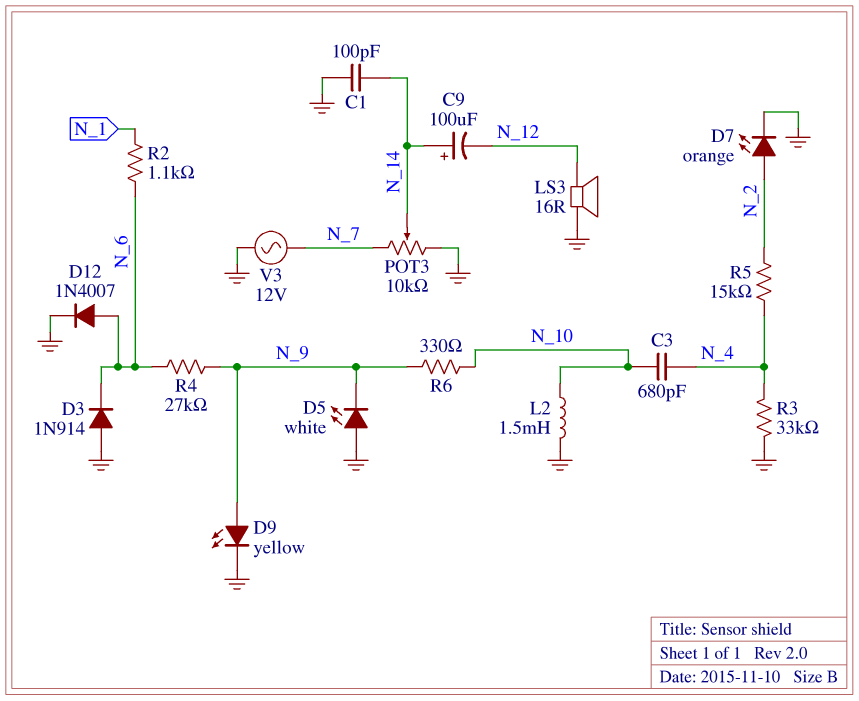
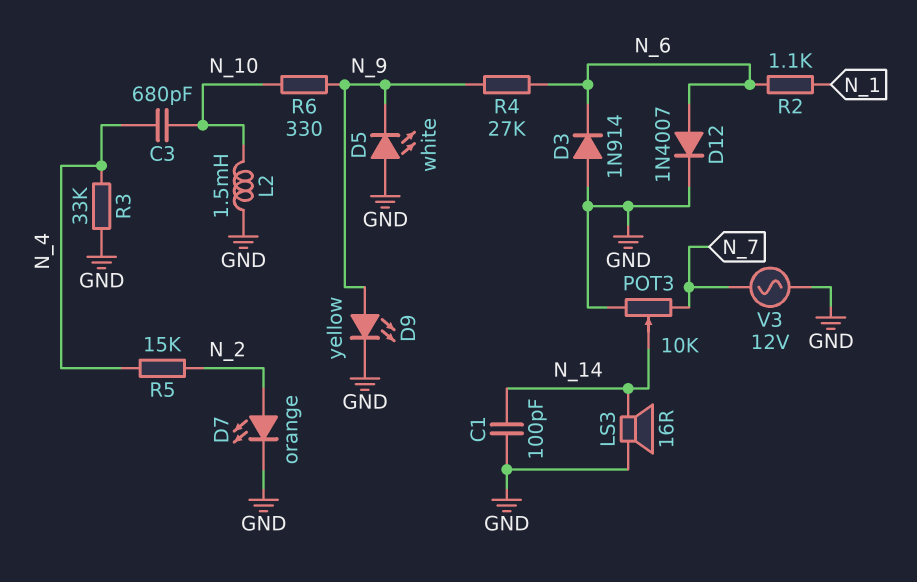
C9: 100uF (plus N_14, minus N_12) -> none
LS3: speaker 16R (GND, N_12) -> speaker 16R (GND, N_14)

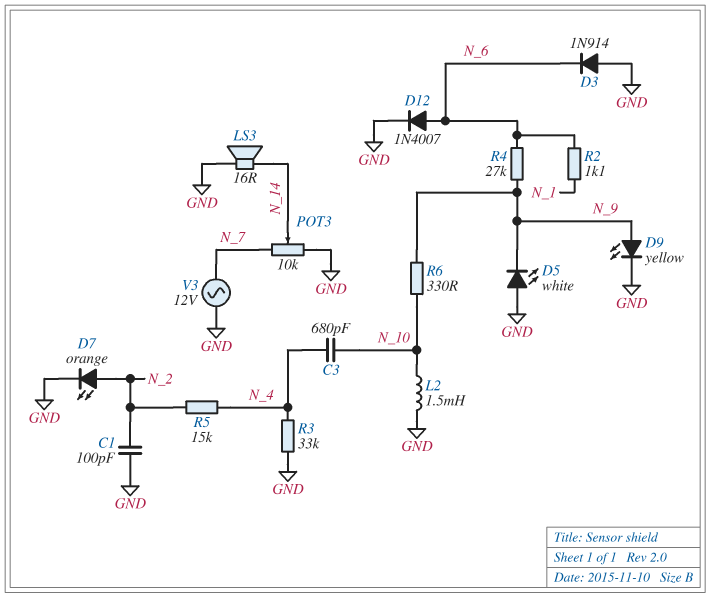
C1: 100pF (GND, N_14) -> 100pF (GND, N_2)

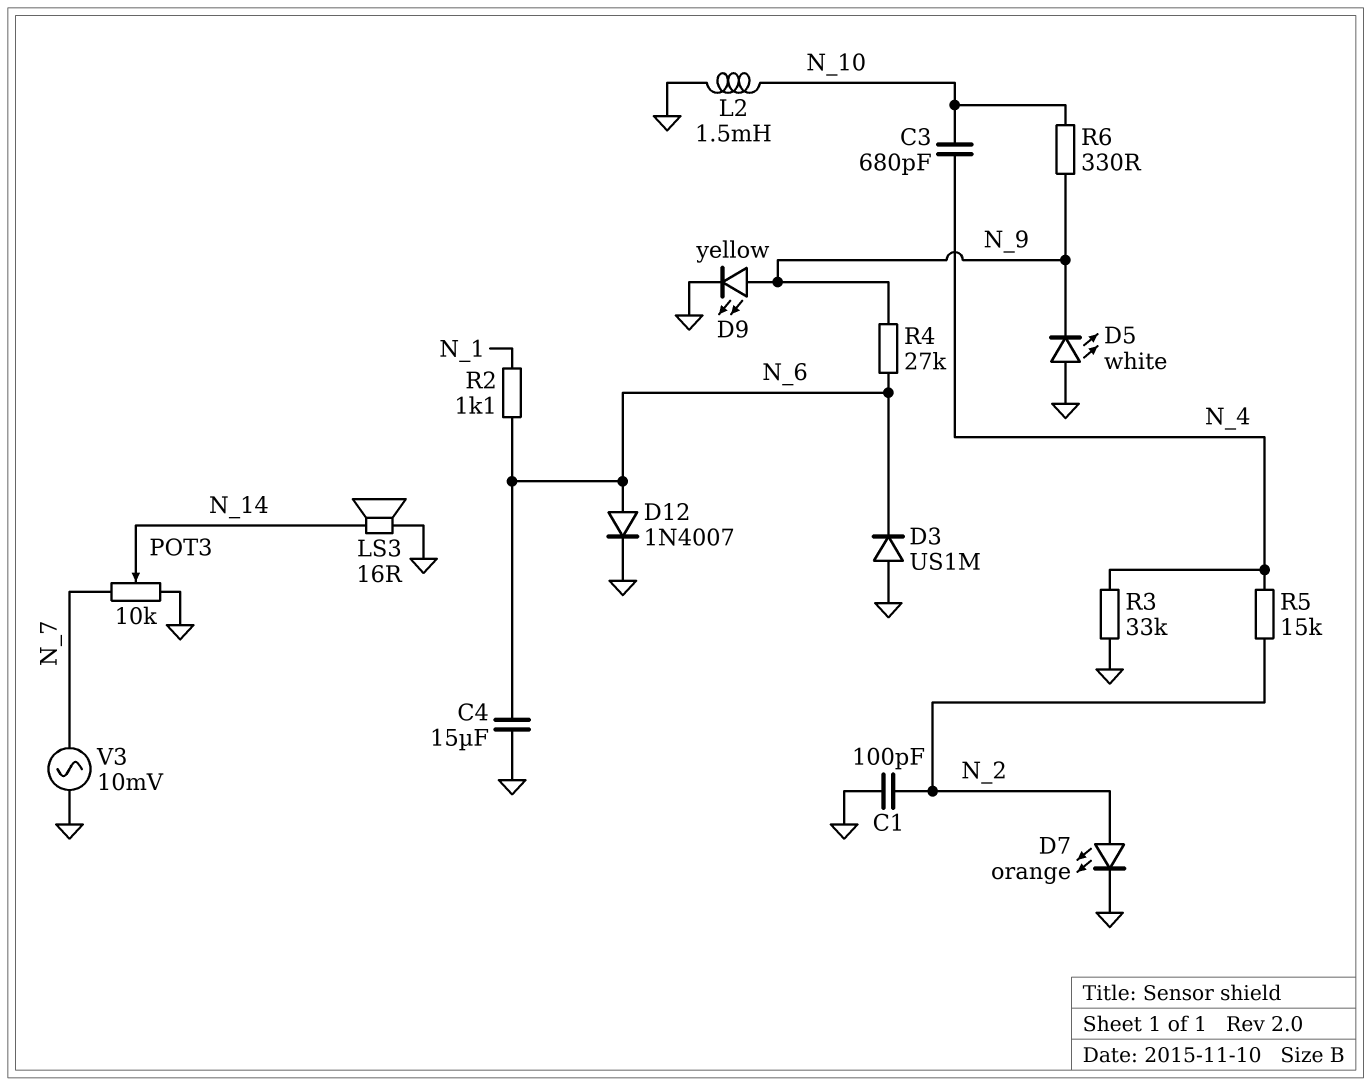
C4: none -> 15uF (GND, N_6)
D3: diode 1N914 (A GND, K N_6) -> diode US1M (A GND, K N_6)
V3: AC 12V (GND, N_7) -> AC 10mV (GND, N_7)

